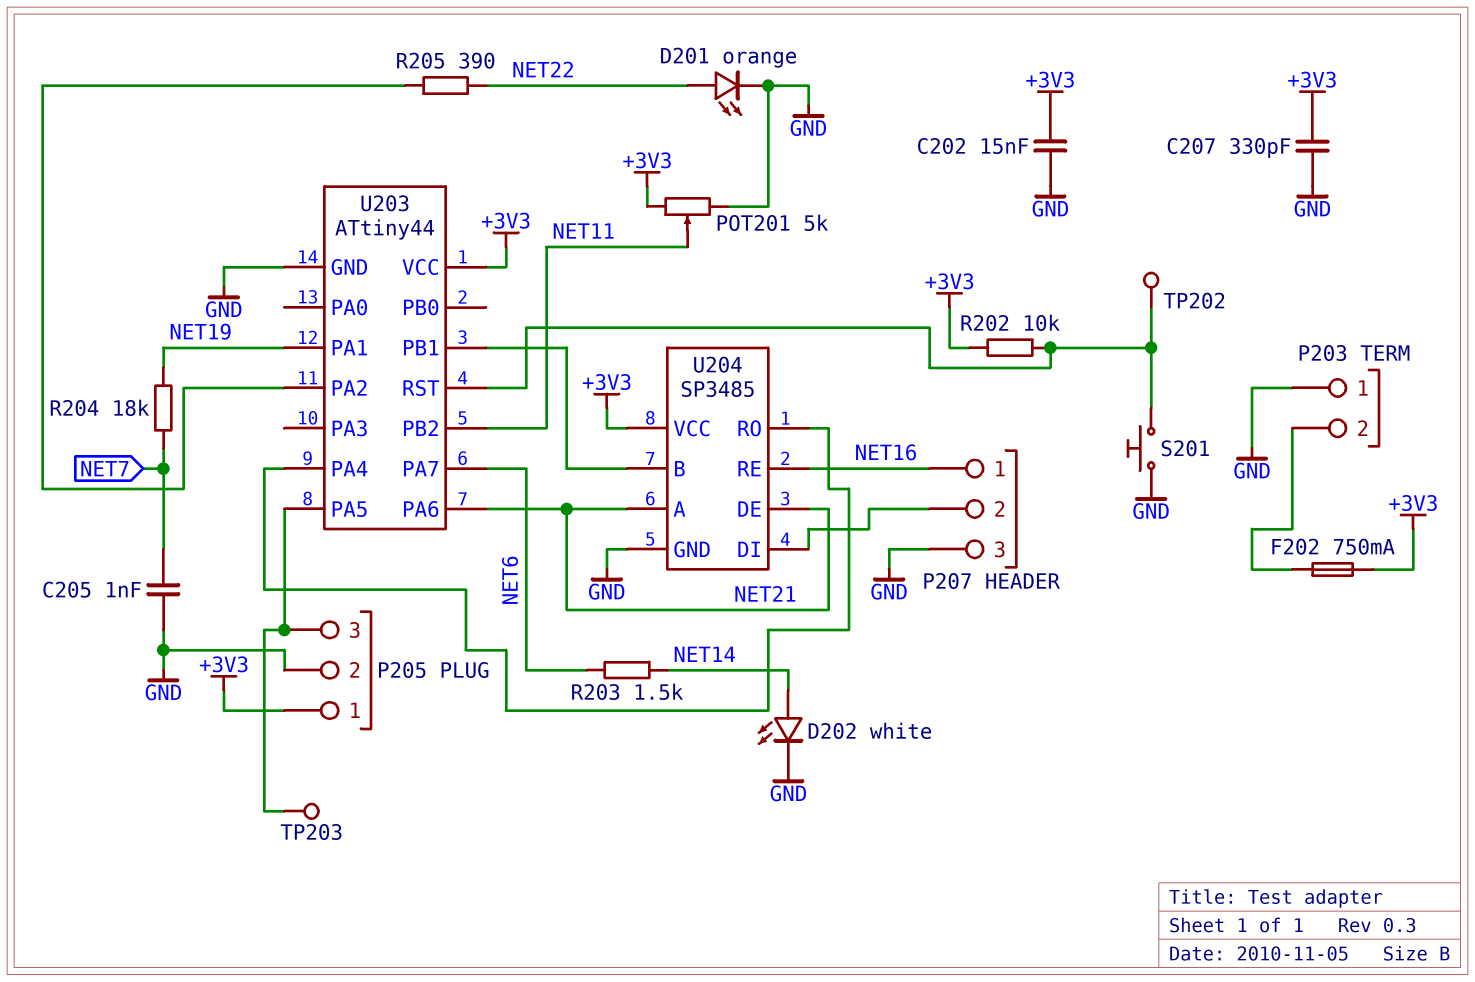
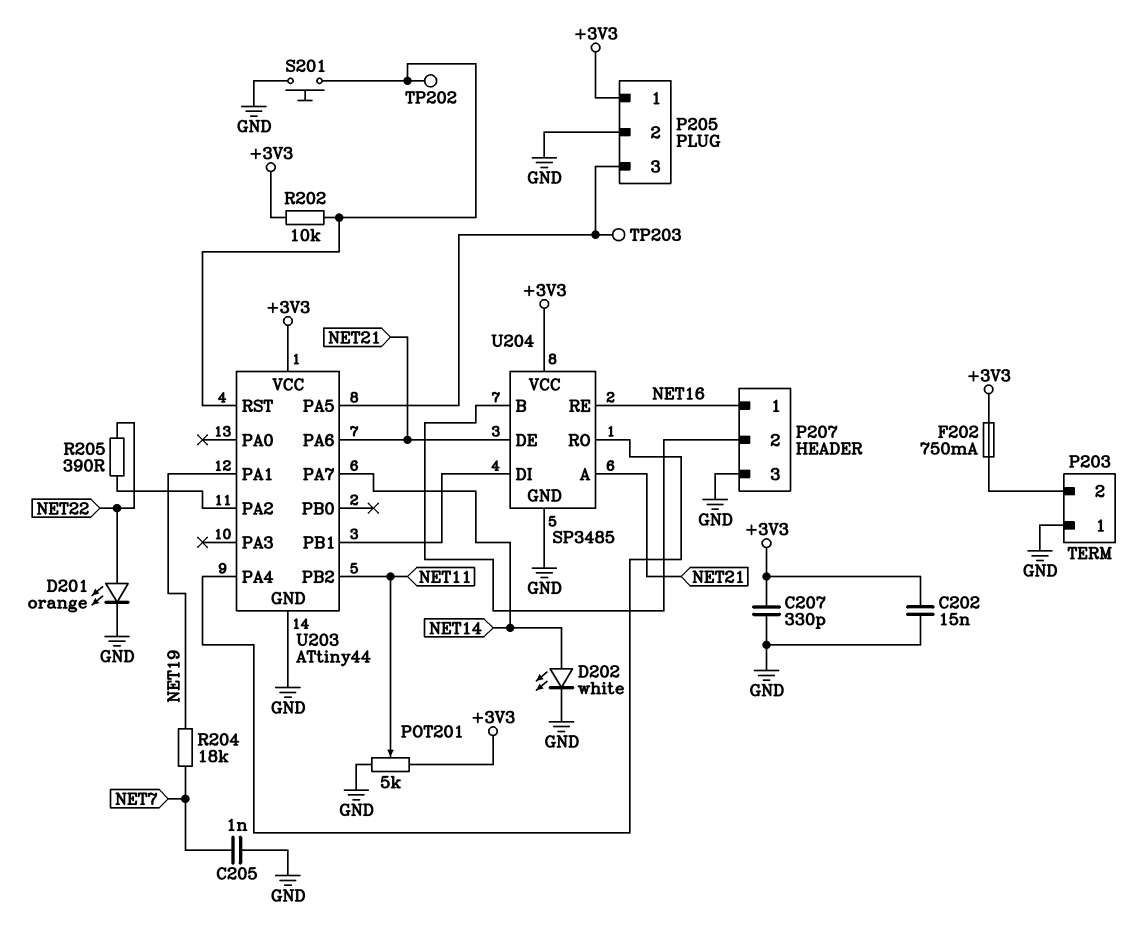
R203: 1.5k (NET6, NET14) -> none
U203 pin PA7: NET6 -> NET14
U204 pin B: U203/PB1 -> P207/2
U204 pin DI: P207/2 -> U203/PB1

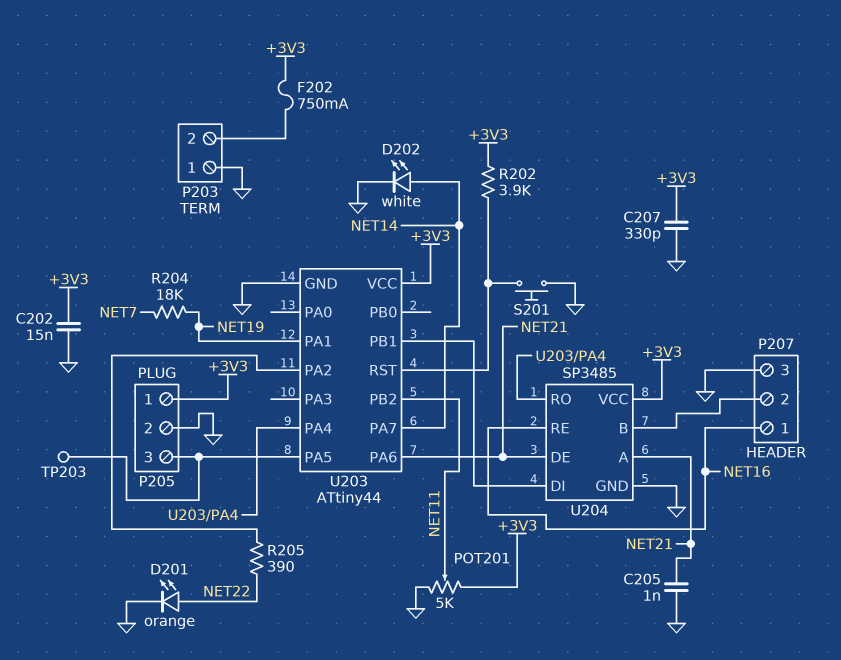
C205: 1nF (GND, NET7) -> 1nF (GND, NET21)
R202: 10k (+3V3, U203/RST) -> 3.9k (+3V3, U203/RST)
TP202: test point (U203/RST) -> none

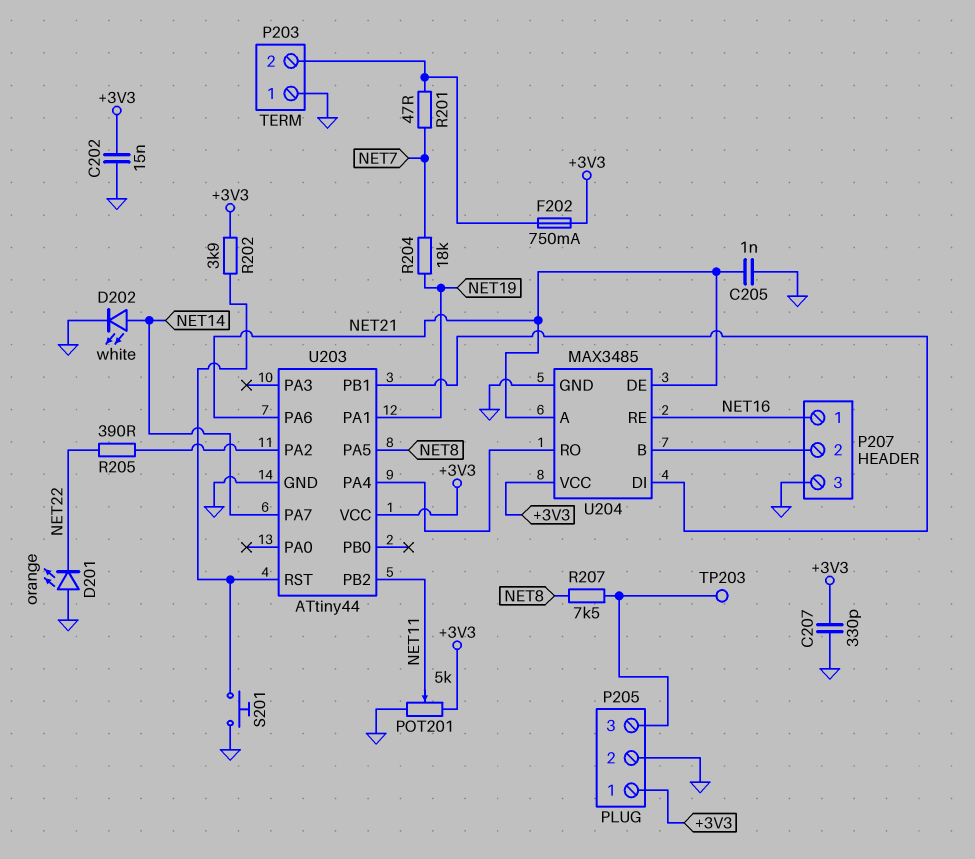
D201: LED orange (A NET22, K GND) -> LED orange (A GND, K NET22)
R201: none -> 47 (NET7, P203/2)
R207: none -> 7.5k (NET8, P205/3)
U203 pin PA5: P205/3 -> NET8
U204: SP3485 -> MAX3485

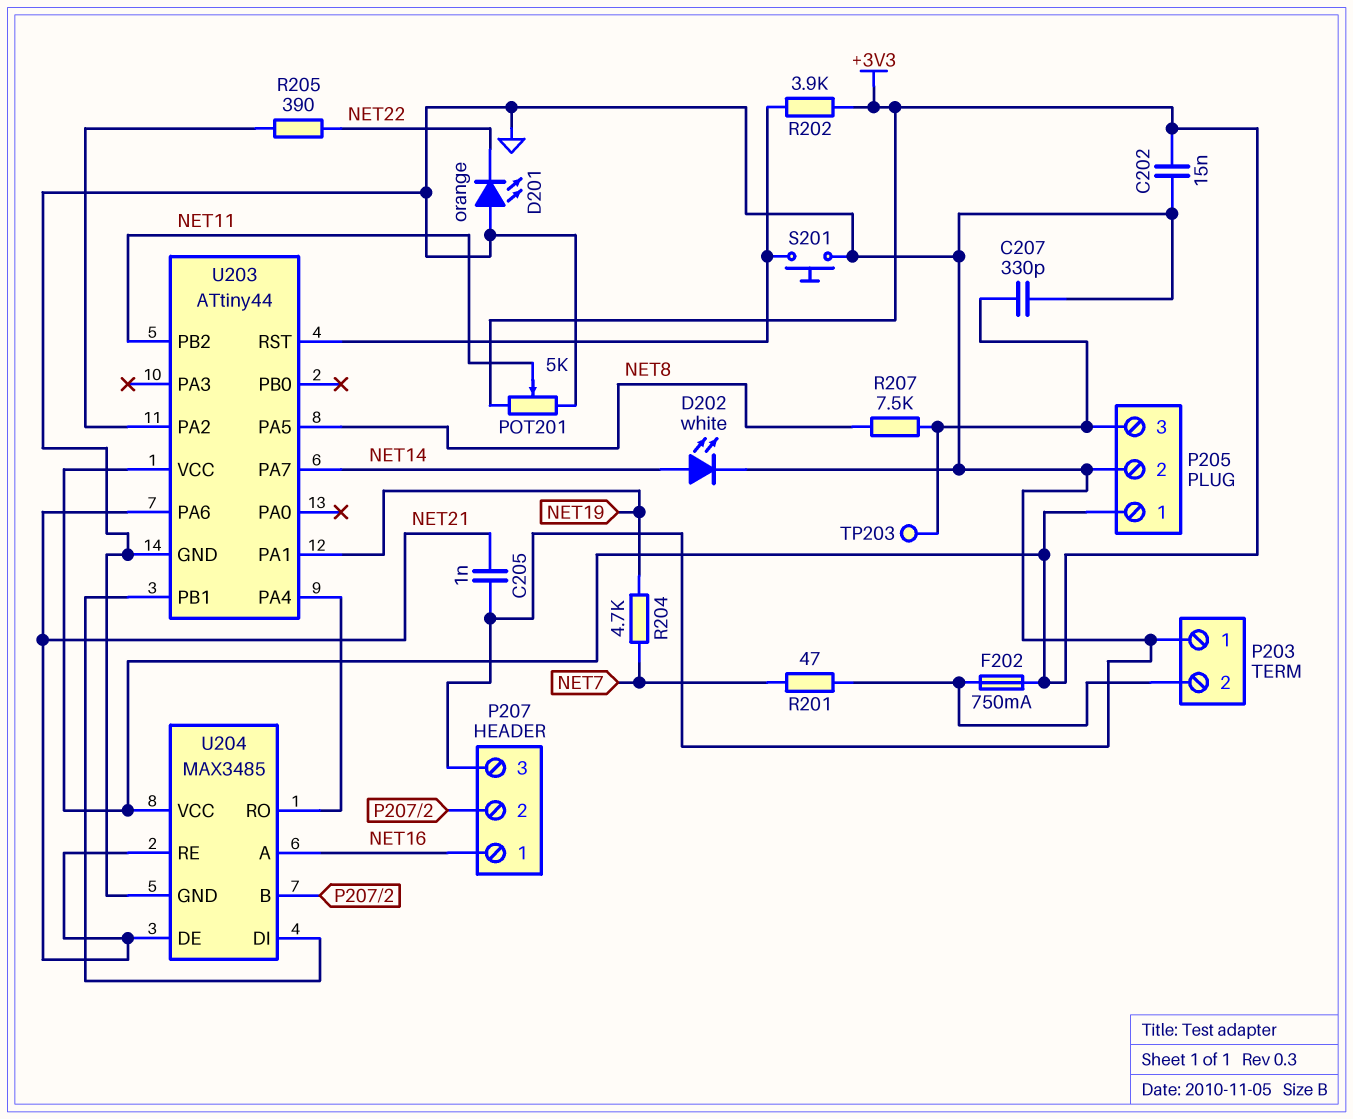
C207: 330pF (+3V3, GND) -> 330pF (GND, P205/3)
R204: 18k (NET7, NET19) -> 4.7k (NET7, NET19)
U204 pin A: NET21 -> NET16
U204 pin RE: NET16 -> NET21

